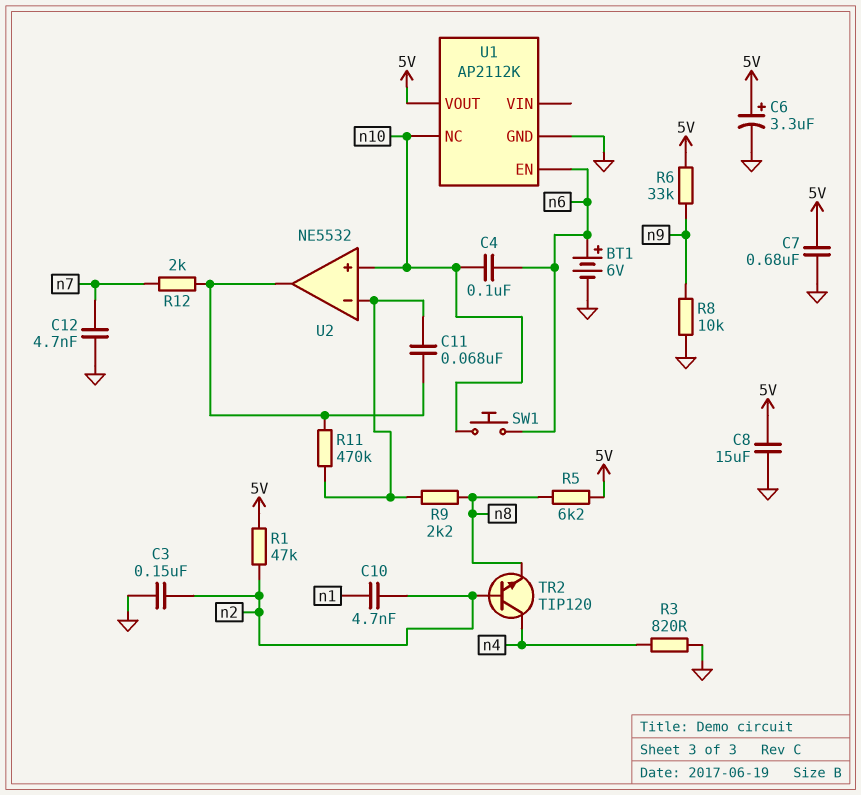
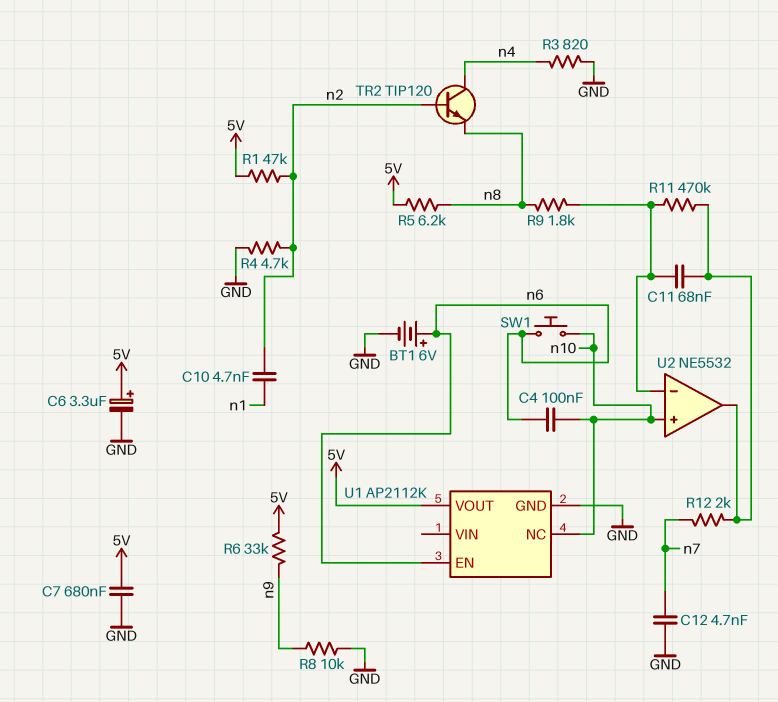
C3: 150nF (GND, n2) -> none
C8: 15uF (5V, GND) -> none
R4: none -> 4.7k (GND, n2)
R9: 2.2k (U2/in-, n8) -> 1.8k (U2/in-, n8)

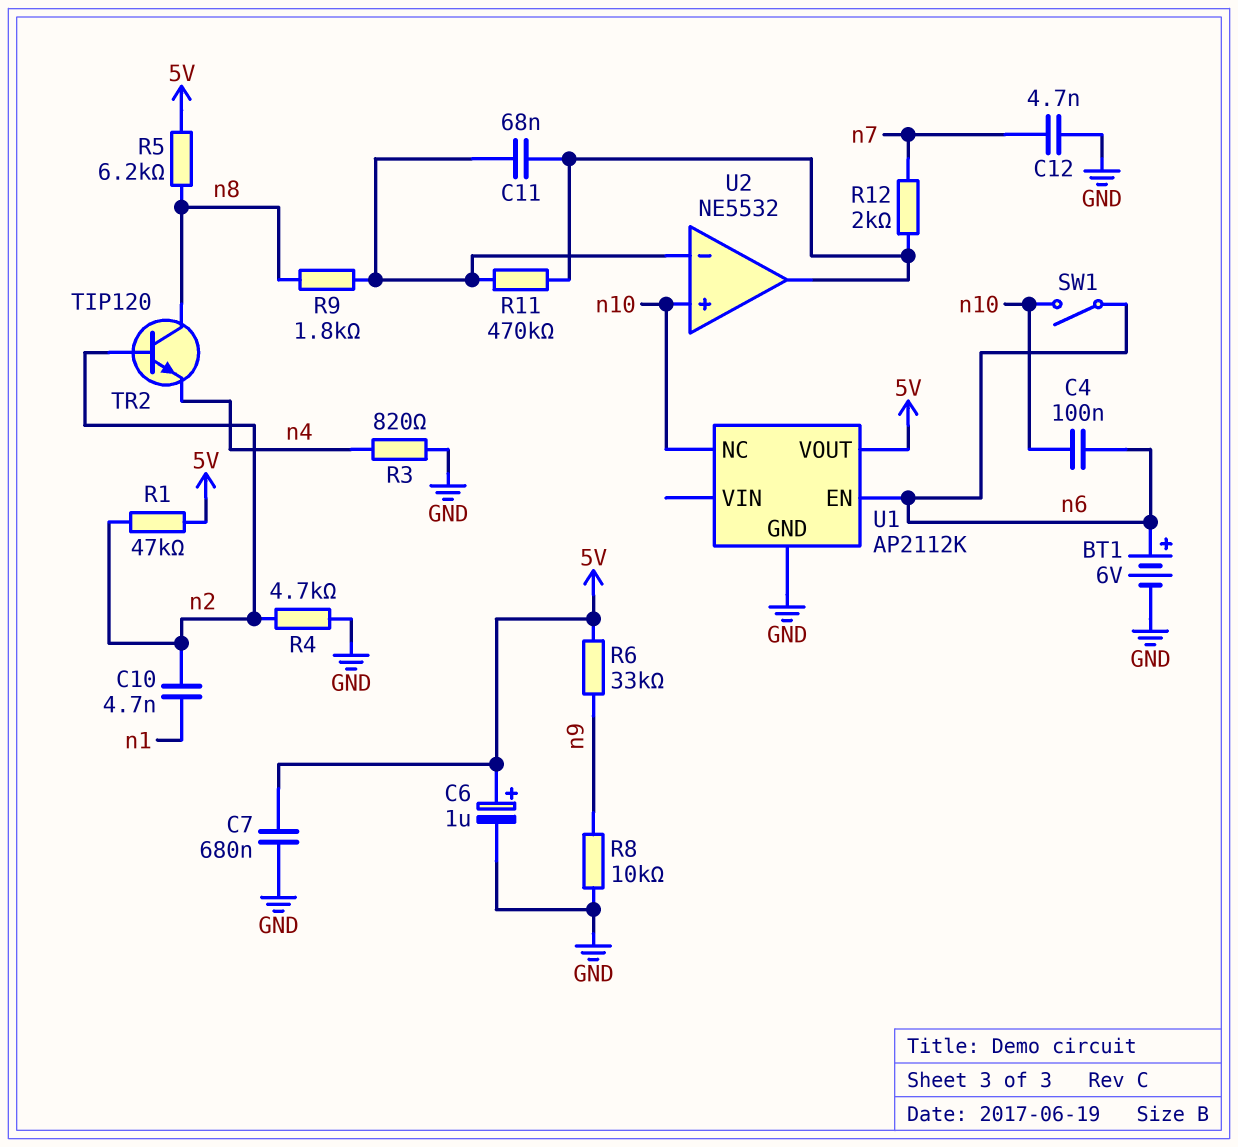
C6: 3.3uF (plus 5V, minus GND) -> 1uF (plus 5V, minus GND)
SW1: button (n6, n10) -> switch (n6, n10)
TR2: NPN TIP120 (B n2, C n4, E n8) -> NPN TIP120 (B n2, C n8, E n4)

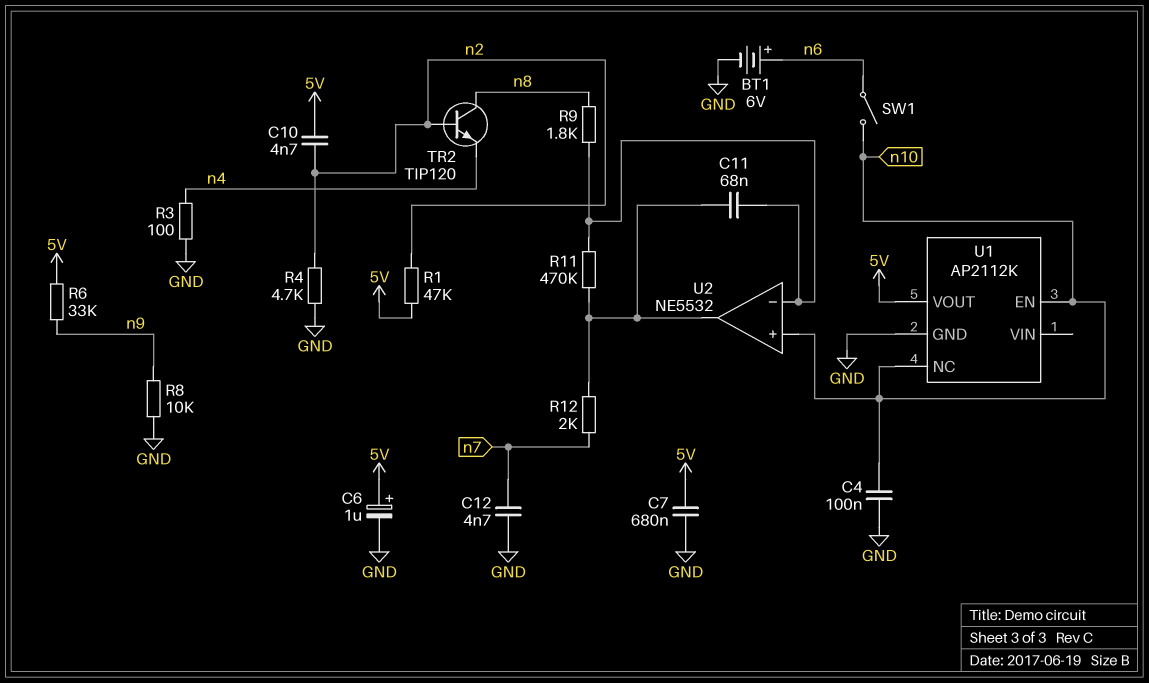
C4: 100nF (n6, n10) -> 100nF (GND, n10)
C10: 4.7nF (n1, n2) -> 4.7nF (5V, n2)
R3: 820 (GND, n4) -> 100 (GND, n4)
R5: 6.2k (5V, n8) -> none
U1 pin EN: n6 -> n10

